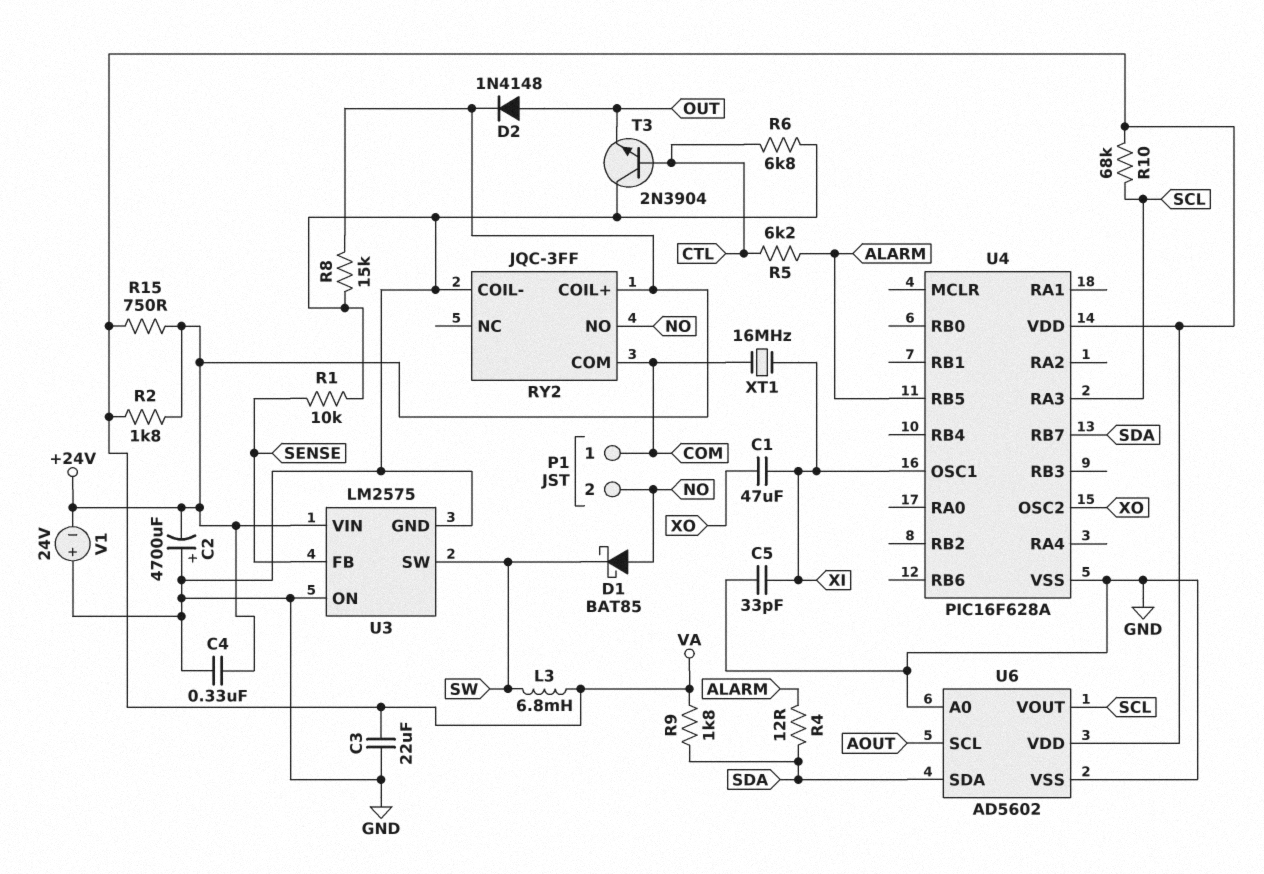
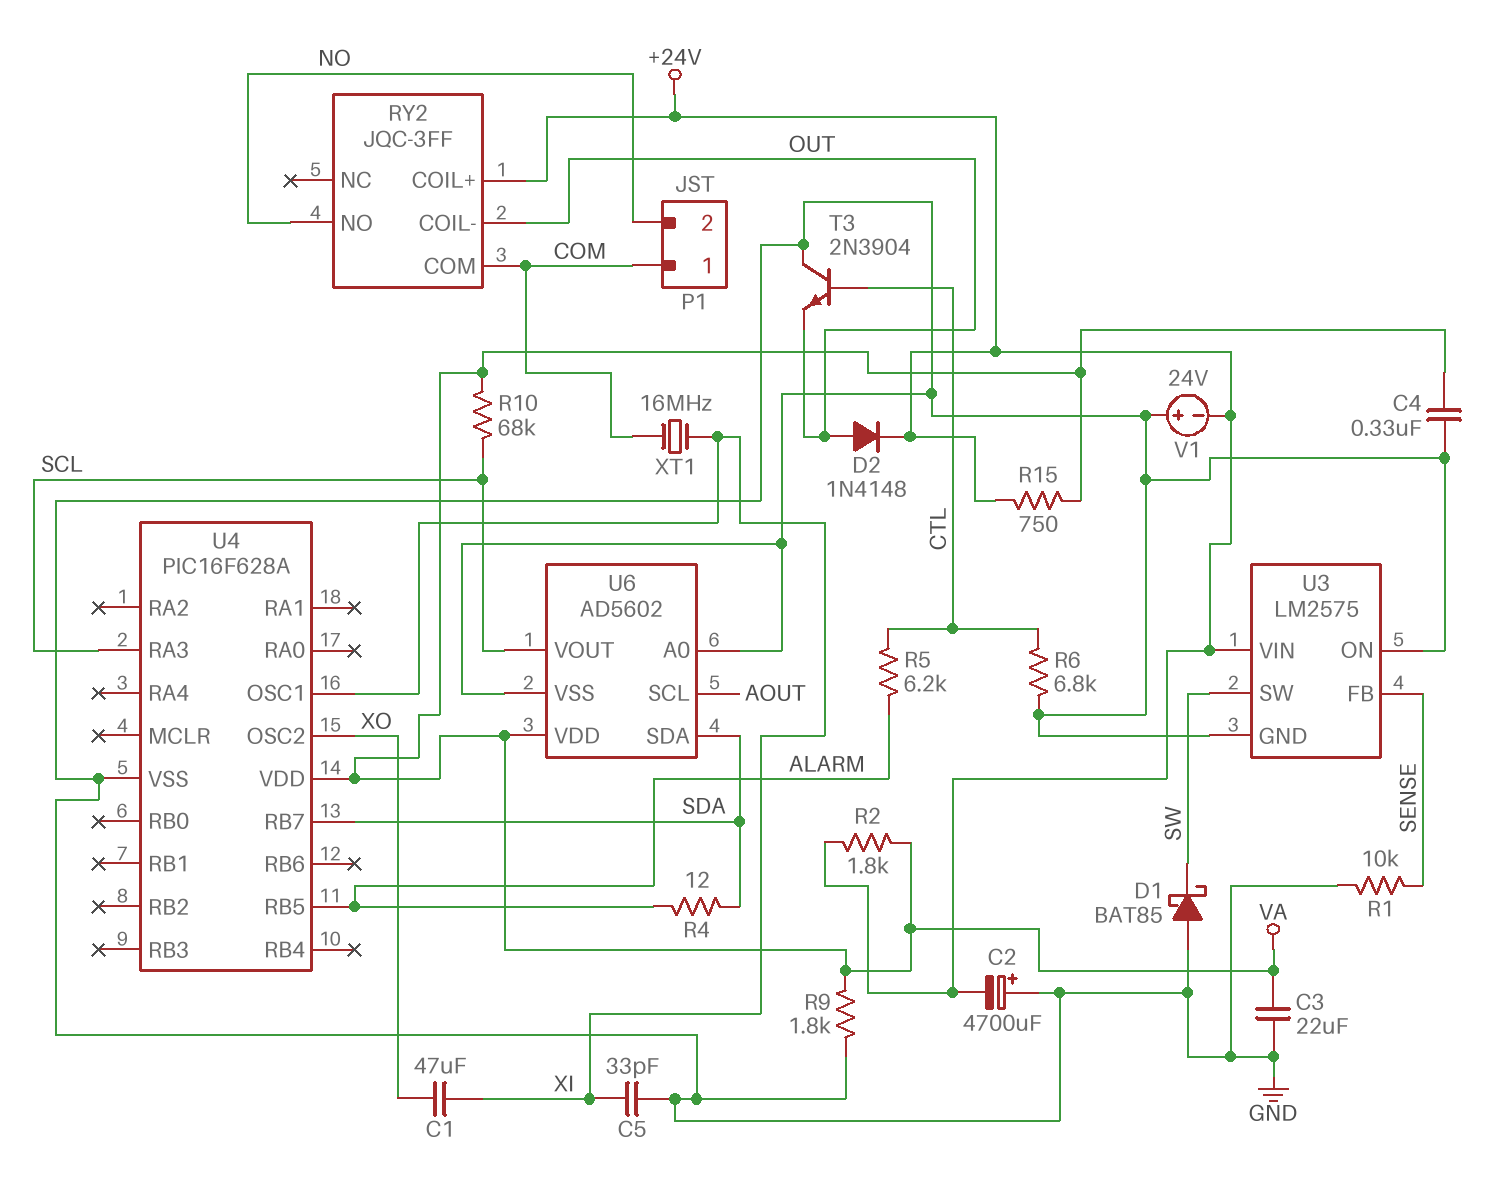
C4: 330nF (+24V, GND) -> 330nF (GND, VA)
D1: schottky BAT85 (A NO, K SW) -> schottky BAT85 (A GND, K SW)
L3: 6.8mH (SW, VA) -> none
R8: 15k (+24V, GND) -> none
R9: 1.8k (SDA, VA) -> 1.8k (GND, VA)
RY2 pin COIL-: GND -> OUT

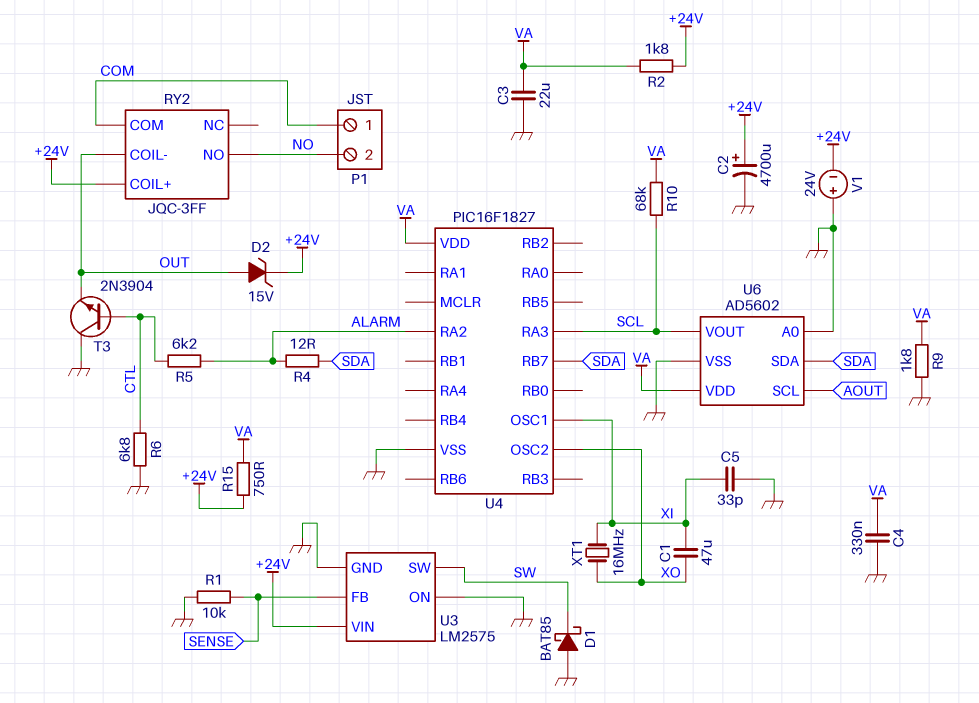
C2: 4700uF (plus GND, minus +24V) -> 4700uF (plus +24V, minus GND)
D2: diode 1N4148 (A OUT, K +24V) -> zener 15V (A OUT, K +24V)
U4: PIC16F628A -> PIC16F1827
U4 pin RA2: none -> ALARM
U4 pin RB5: ALARM -> none
XT1: 16MHz (COM, XI) -> 16MHz (XI, XO)

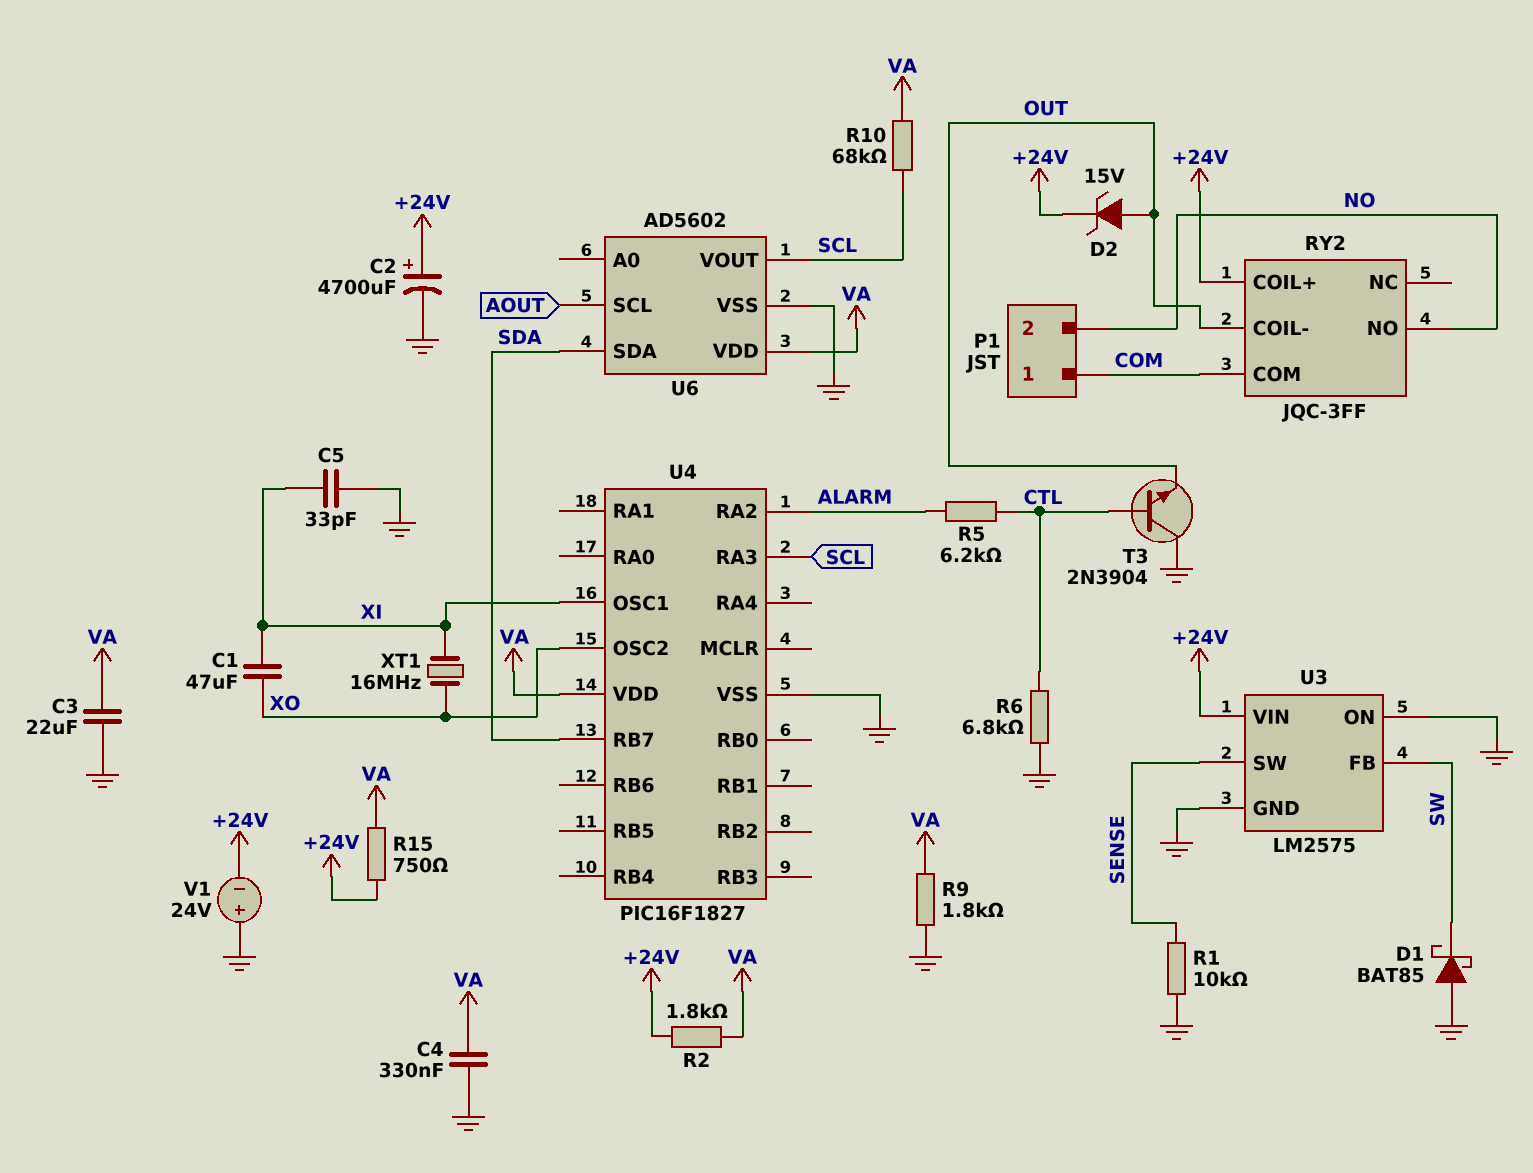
R4: 12 (ALARM, SDA) -> none
U3 pin FB: SENSE -> SW
U3 pin SW: SW -> SENSE
U6 pin A0: GND -> none

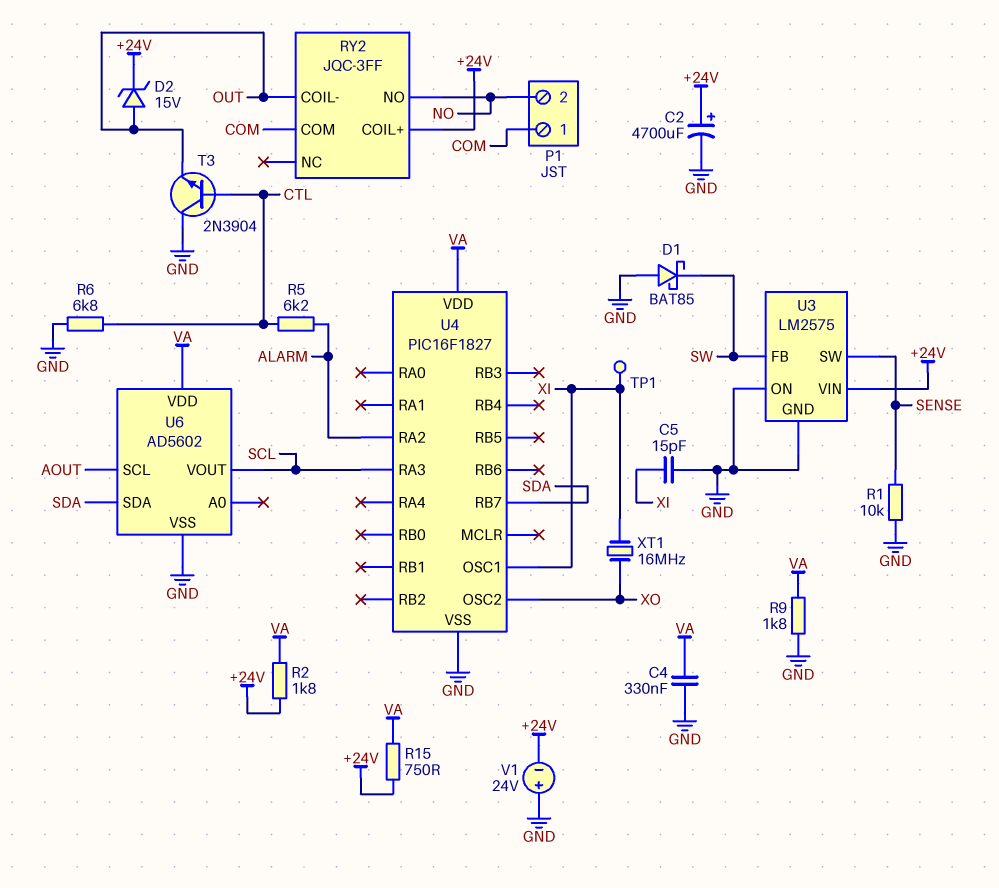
C1: 47uF (XI, XO) -> none
C3: 22uF (GND, VA) -> none
C5: 33pF (GND, XI) -> 15pF (GND, XI)
R10: 68k (SCL, VA) -> none
TP1: none -> test point (XI)

